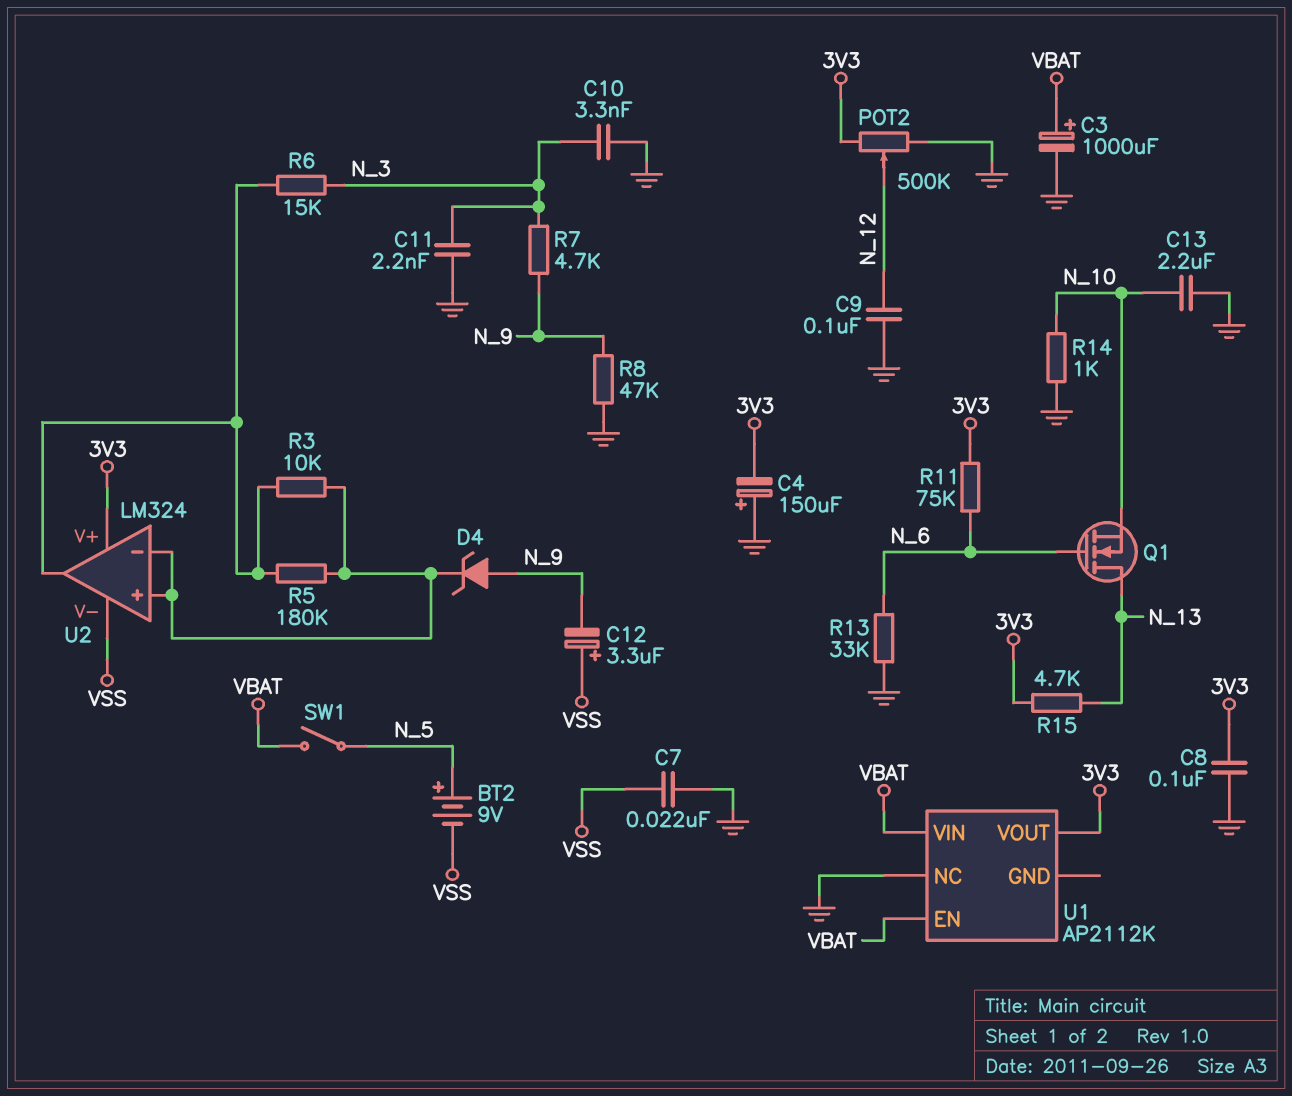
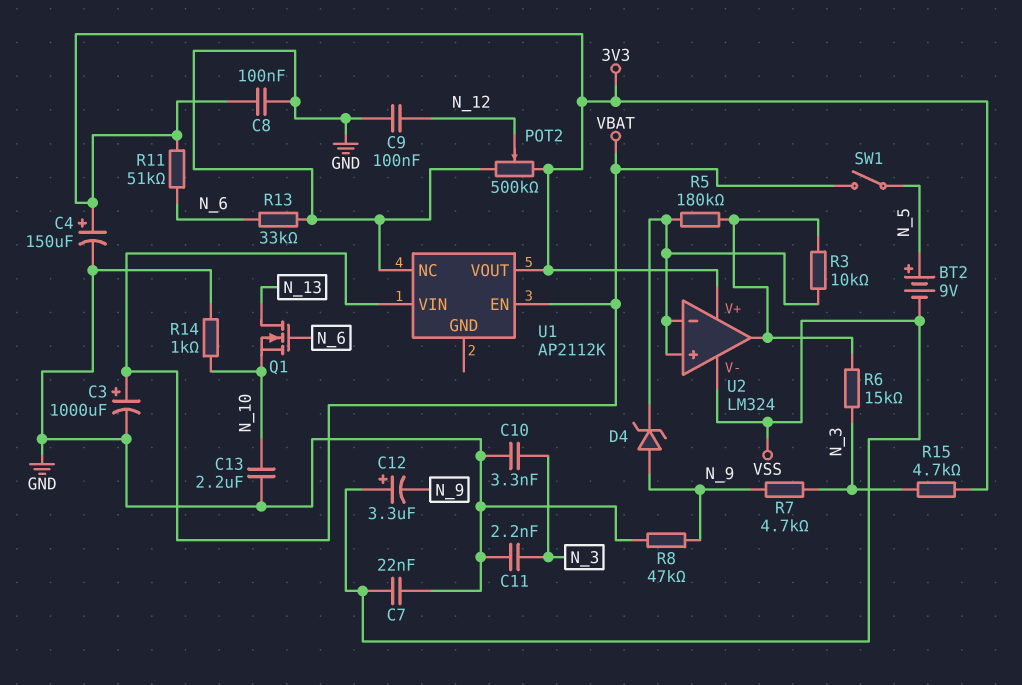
C4: 150uF (plus GND, minus 3V3) -> 150uF (plus 3V3, minus GND)
R11: 75k (3V3, N_6) -> 51k (3V3, N_6)
R15: 4.7k (3V3, N_13) -> 4.7k (3V3, N_3)

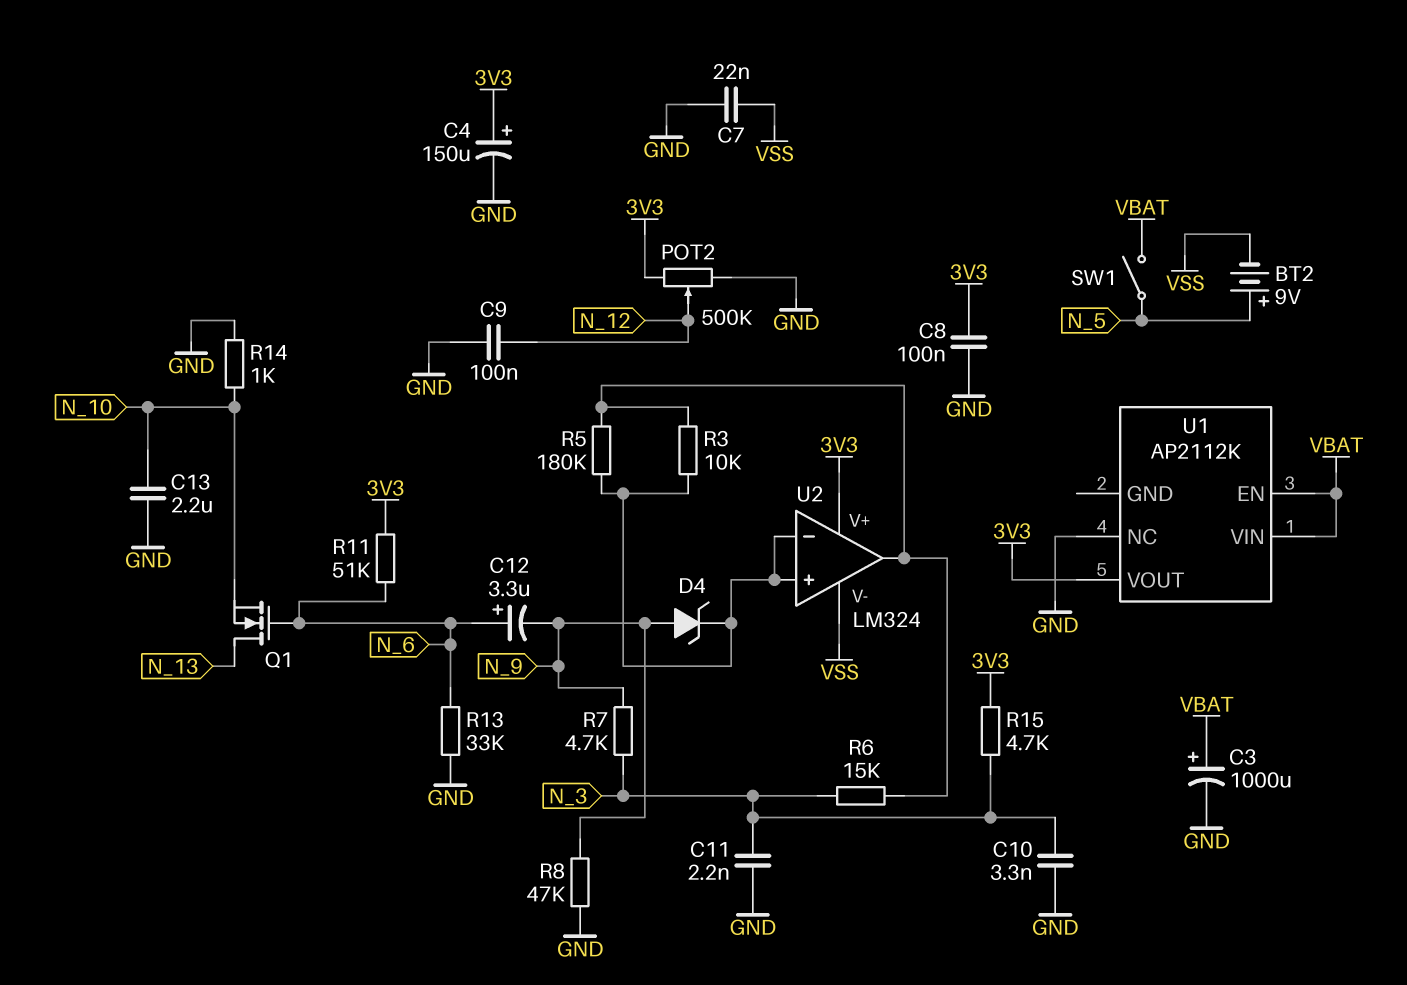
C12: 3.3uF (plus VSS, minus N_9) -> 3.3uF (plus N_6, minus N_9)

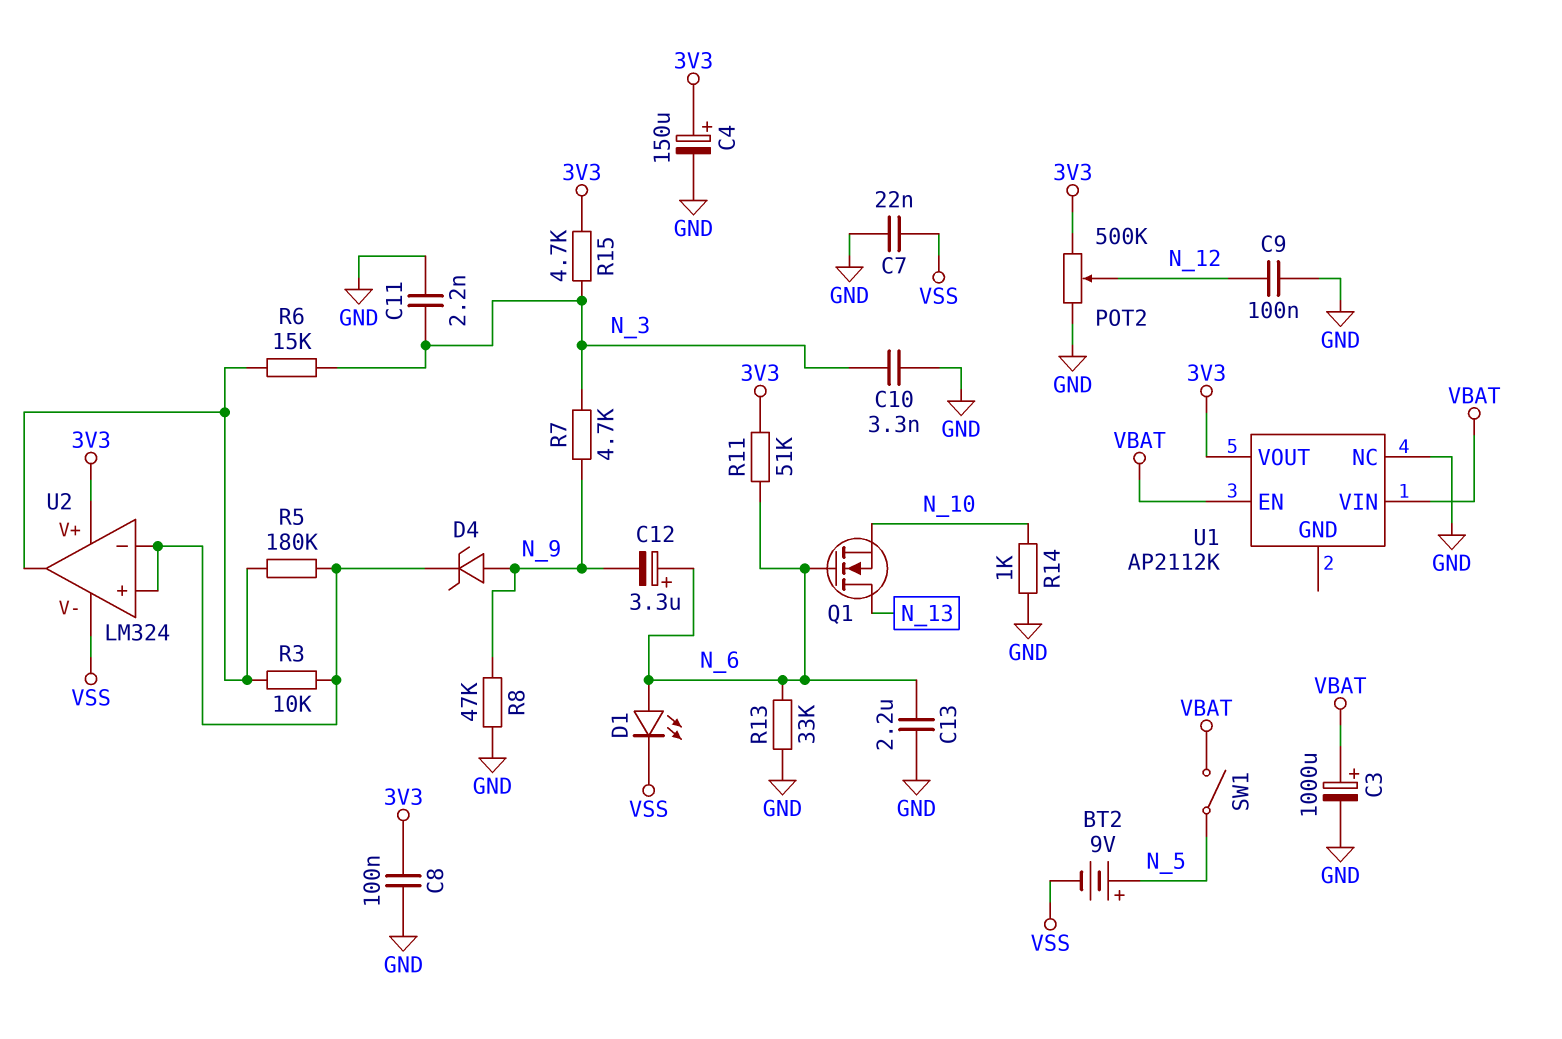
C13: 2.2uF (GND, N_10) -> 2.2uF (GND, N_6)
D1: none -> LED (A N_6, K VSS)

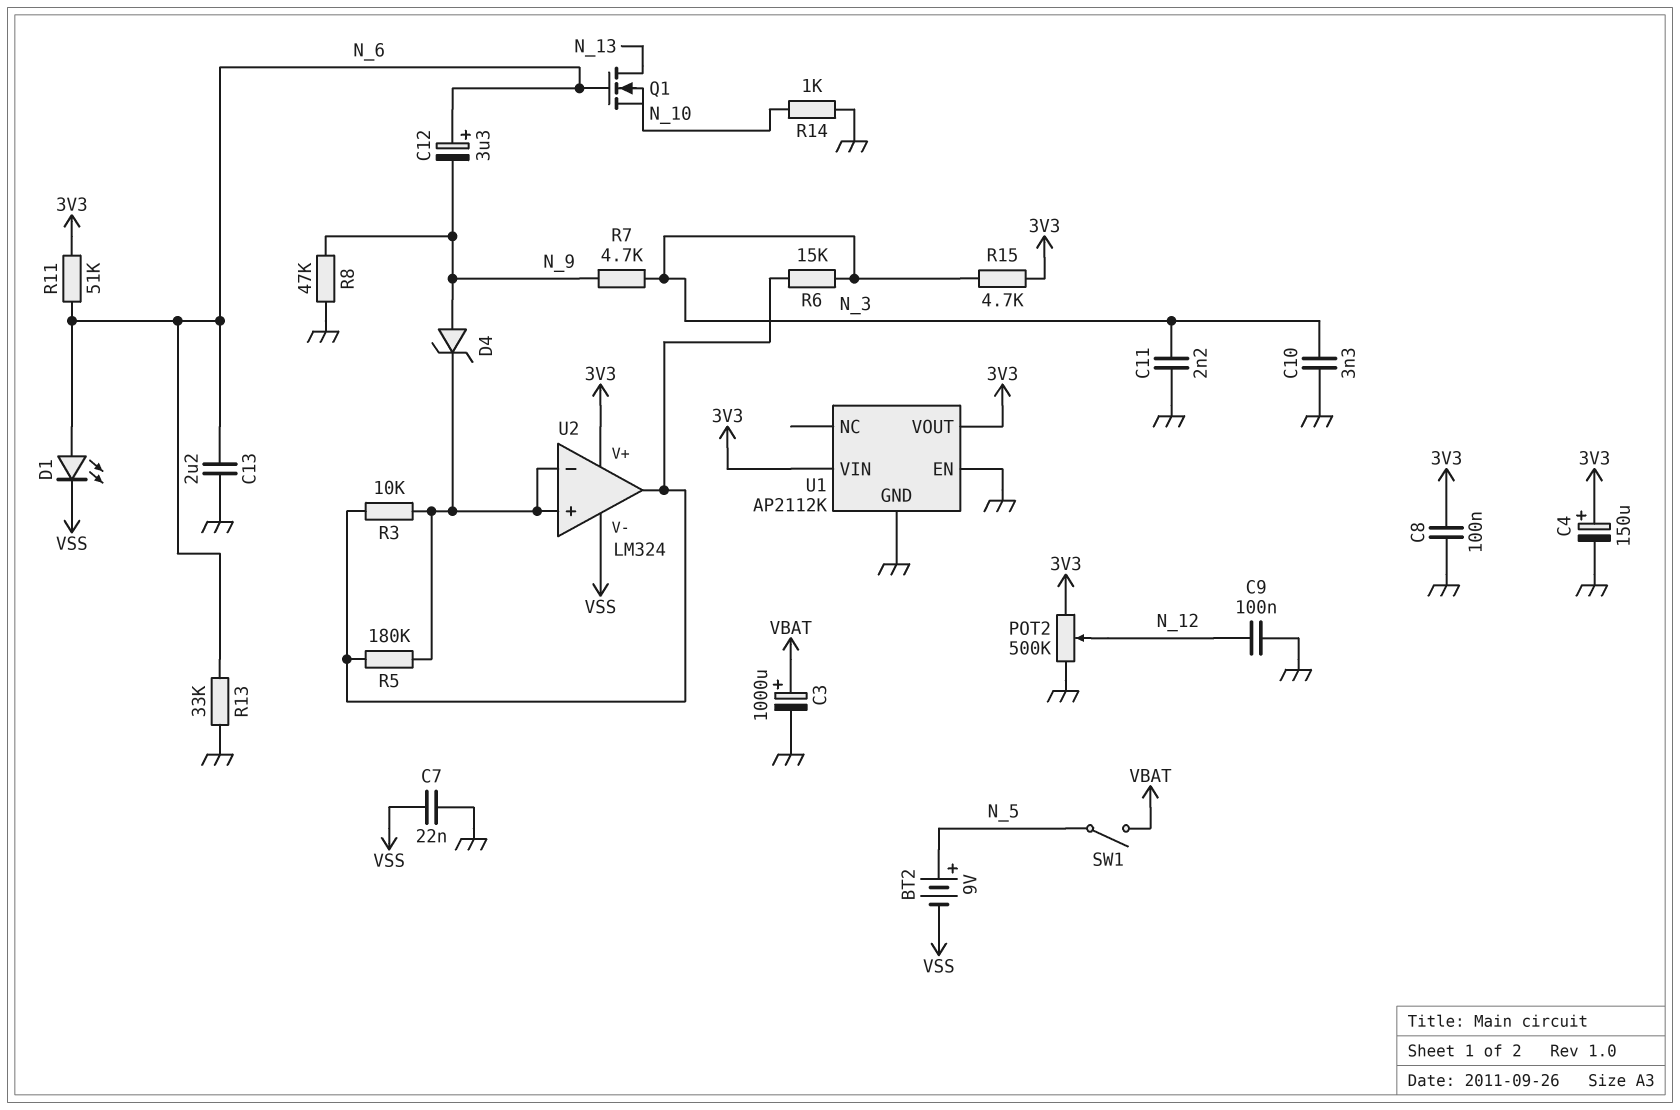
U1 pin EN: VBAT -> GND
U1 pin GND: none -> GND
U1 pin NC: GND -> none
U1 pin VIN: VBAT -> 3V3

